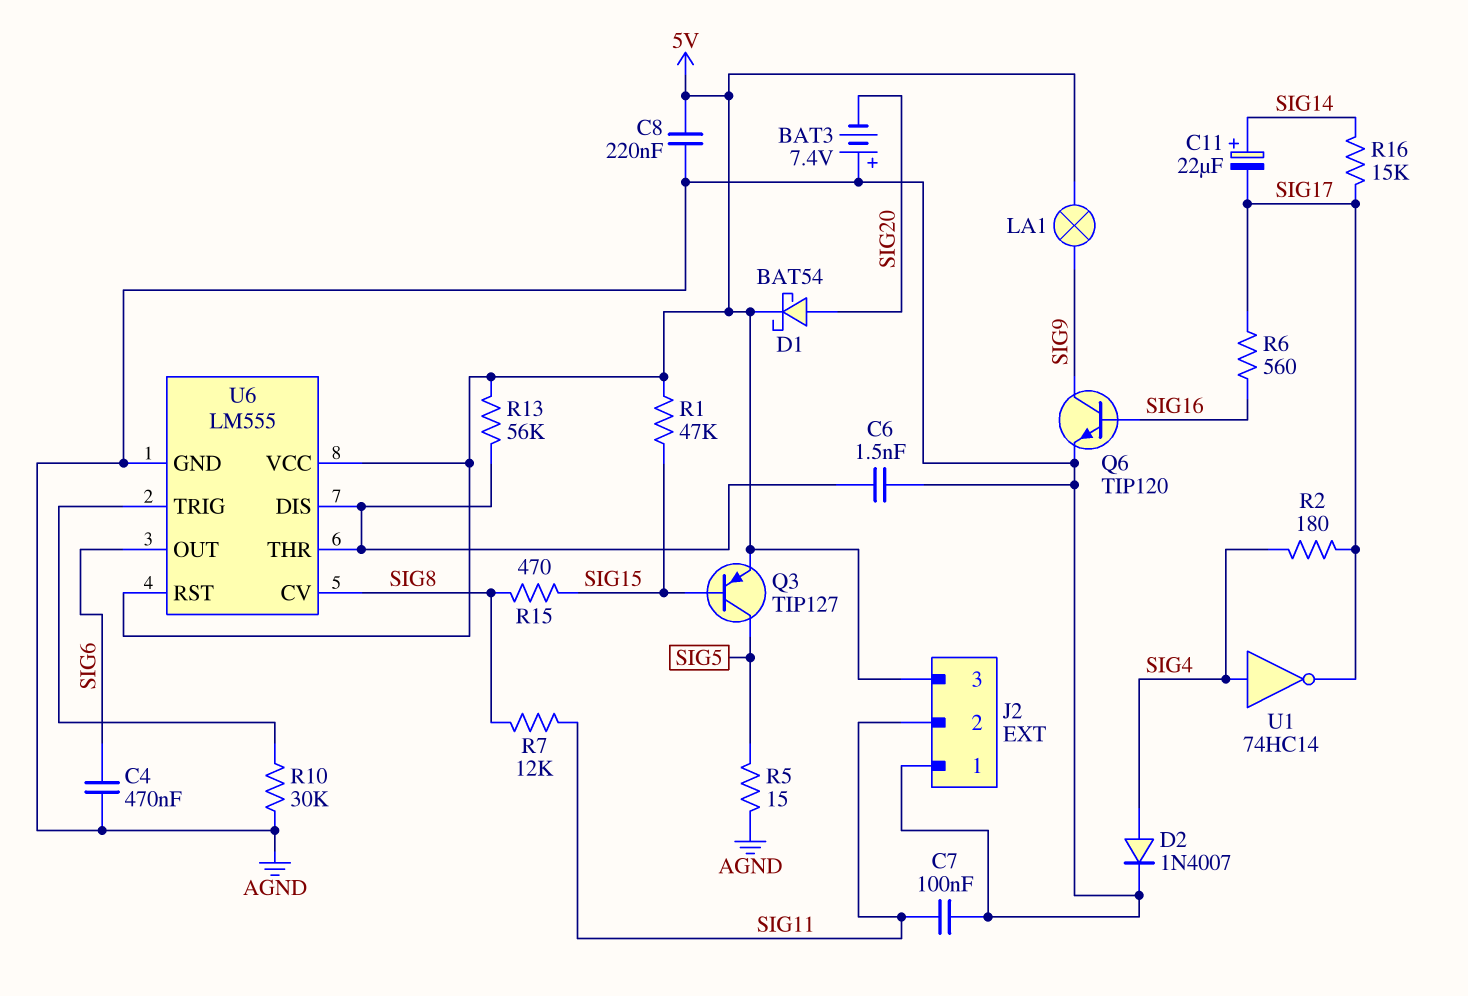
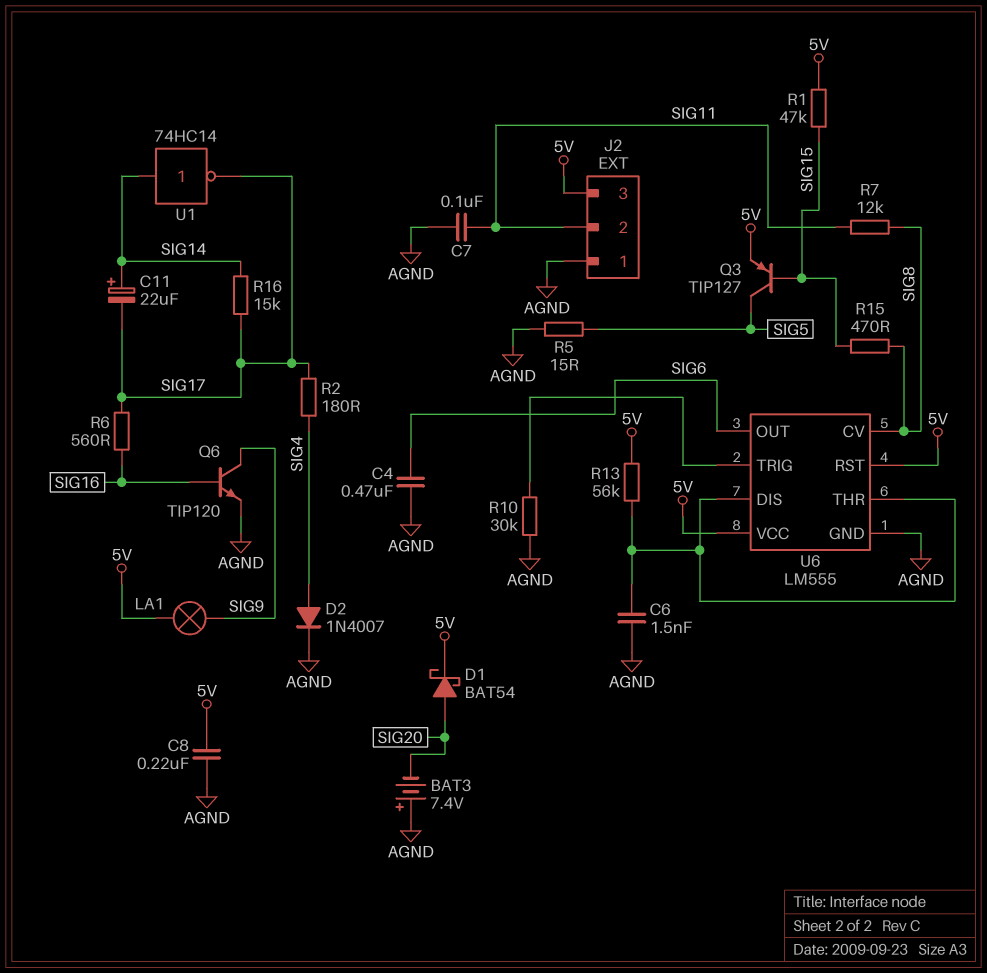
U1: NOT 74HC14 (in SIG4, out SIG17) -> NOT 74HC14 (in SIG14, out SIG17)

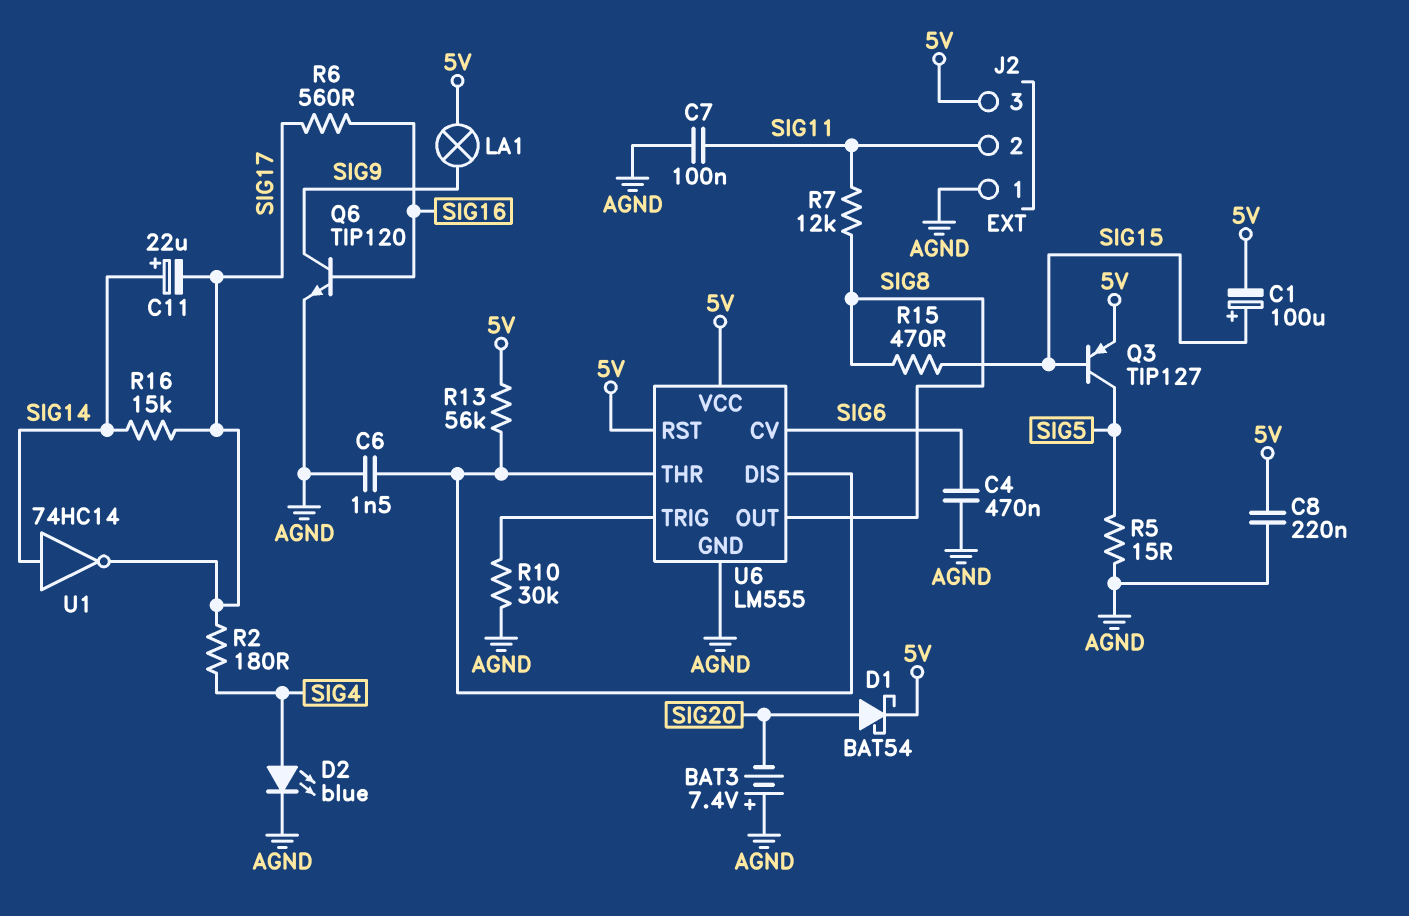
C1: none -> 100uF (plus SIG15, minus 5V)
D2: diode 1N4007 (A SIG4, K AGND) -> LED blue (A SIG4, K AGND)
R1: 47k (5V, SIG15) -> none
U6 pin CV: SIG8 -> SIG6
U6 pin OUT: SIG6 -> SIG8

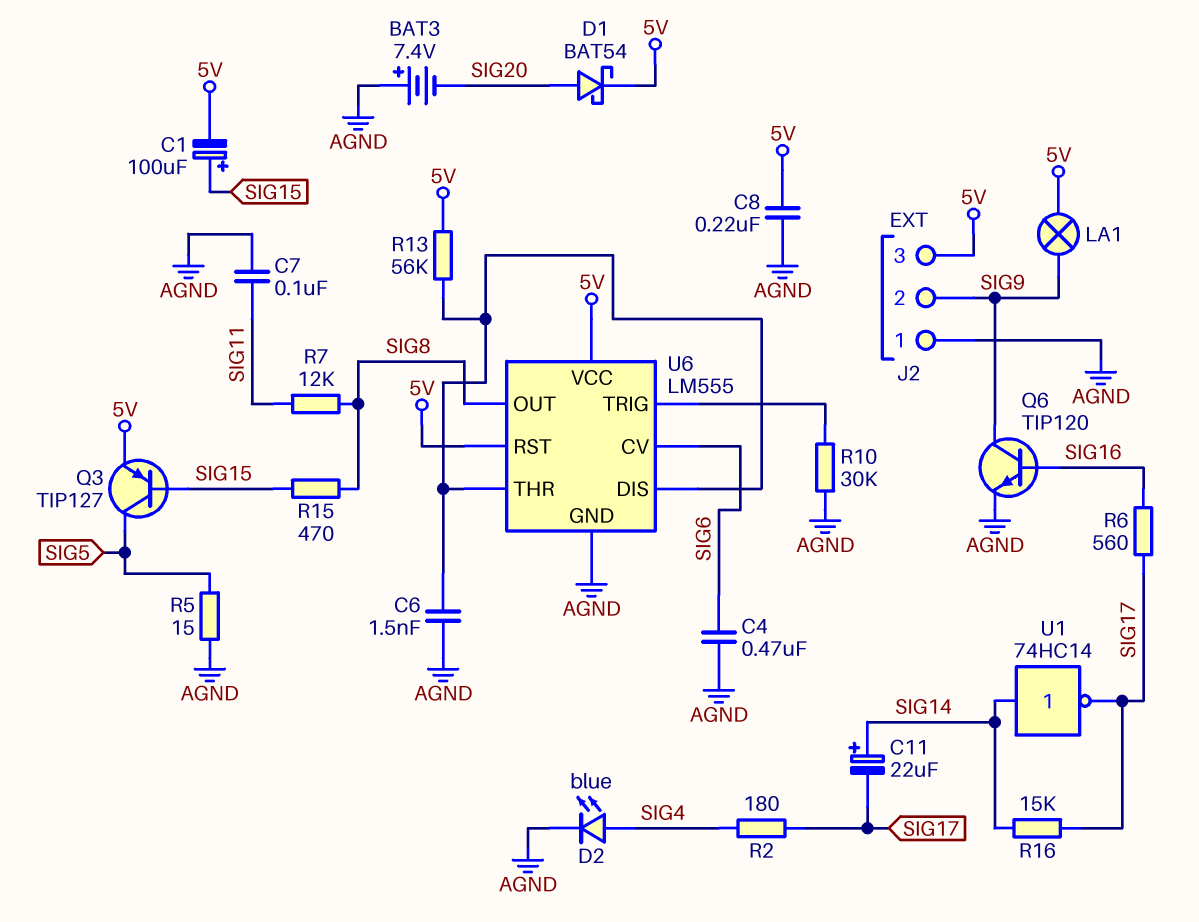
J2 pin 2: SIG11 -> SIG9

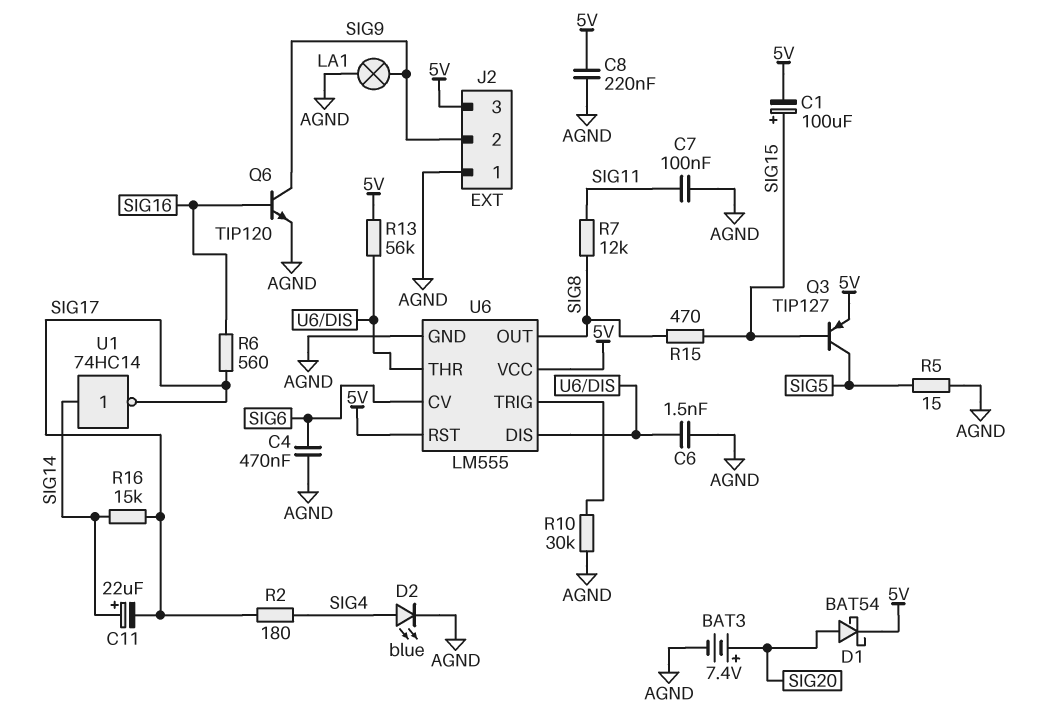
BAT3: 7.4V (plus AGND, minus SIG20) -> 7.4V (plus SIG20, minus AGND)
LA1: lamp (5V, SIG9) -> lamp (AGND, SIG9)

